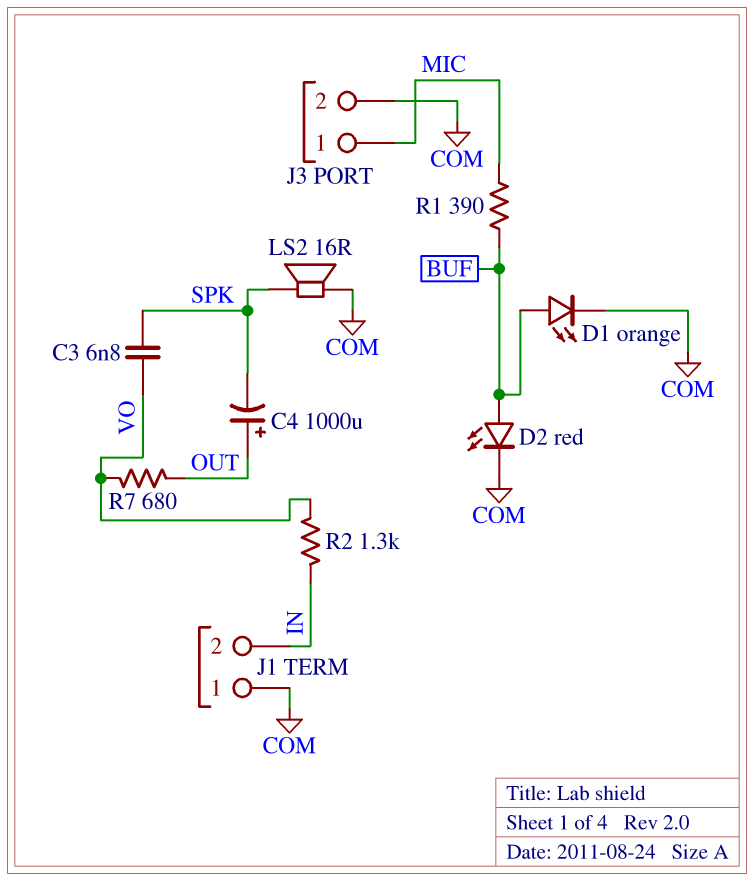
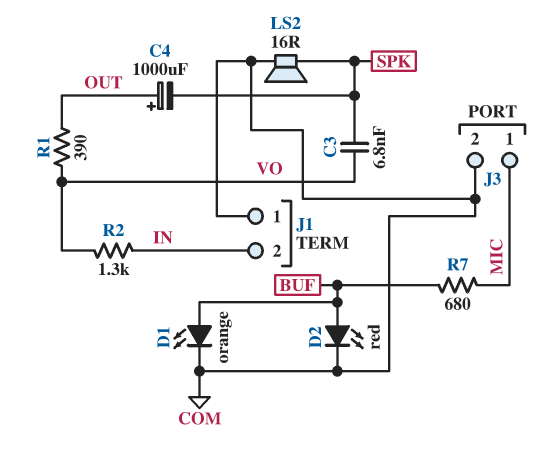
R1: 390 (BUF, MIC) -> 390 (OUT, VO)
R7: 680 (OUT, VO) -> 680 (BUF, MIC)

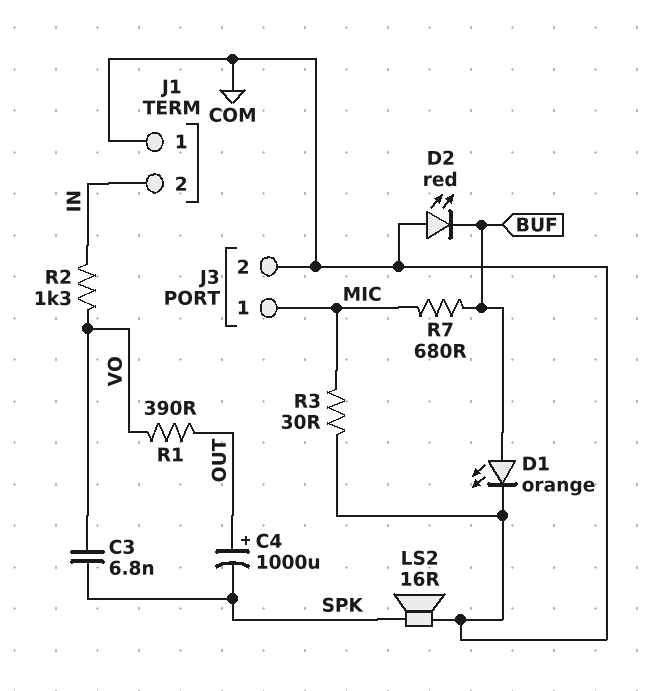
D2: LED red (A BUF, K COM) -> LED red (A COM, K BUF)
R3: none -> 30 (COM, MIC)

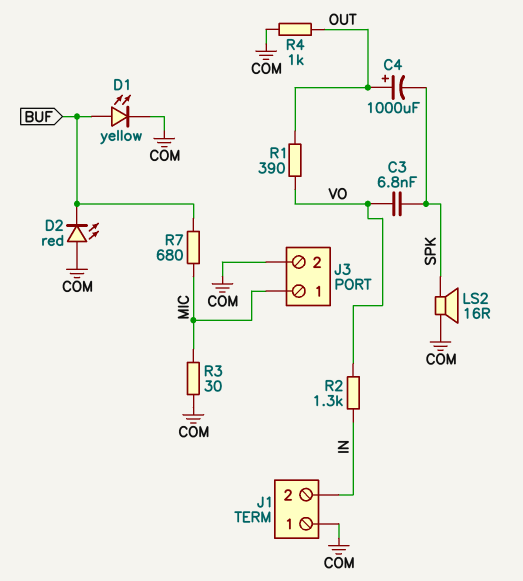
D1: LED orange (A BUF, K COM) -> LED yellow (A BUF, K COM)
R4: none -> 1k (COM, OUT)

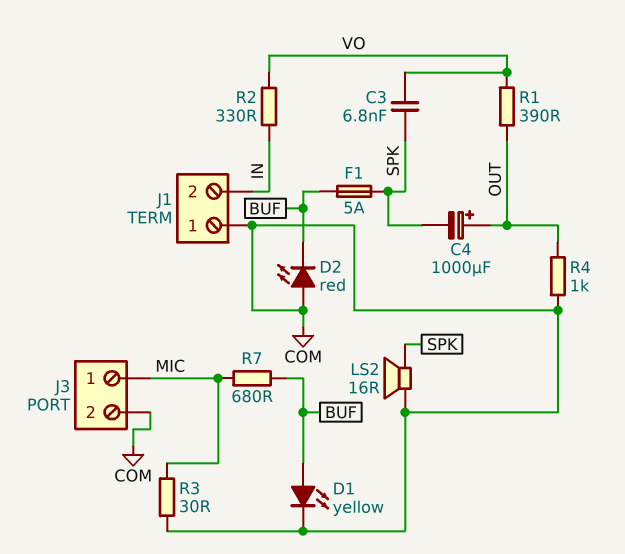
F1: none -> 5A (BUF, SPK)
R2: 1.3k (IN, VO) -> 330 (IN, VO)

